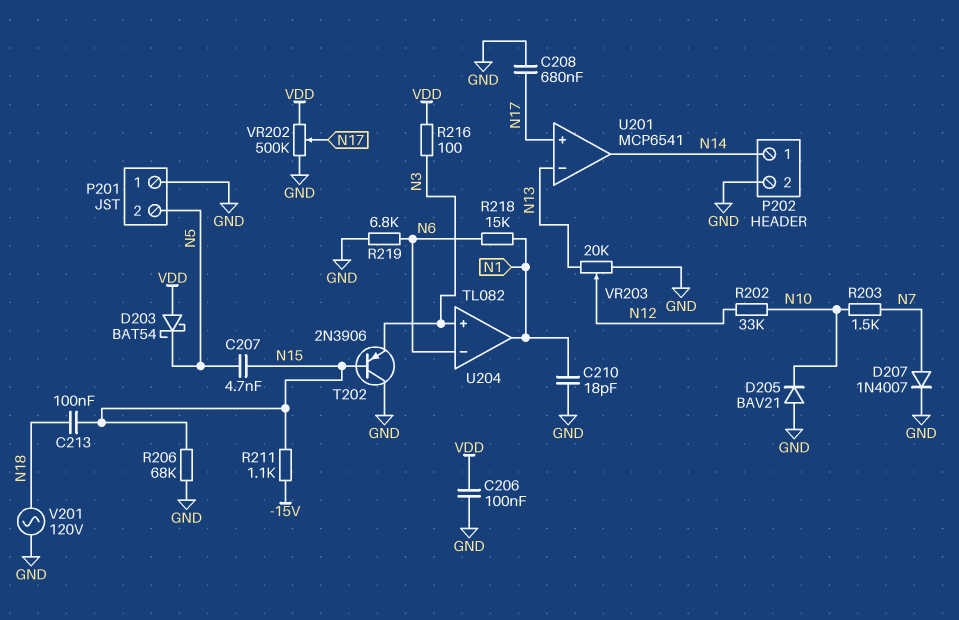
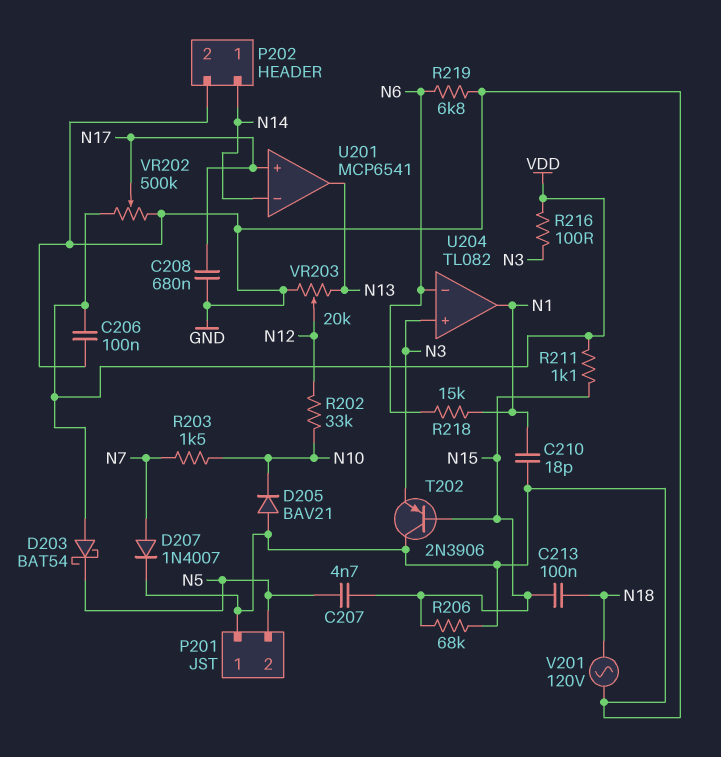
R211: 1.1k (-15V, N15) -> 1.1k (N15, VDD)
U201 pin in-: N13 -> N14
U201 pin out: N14 -> N13

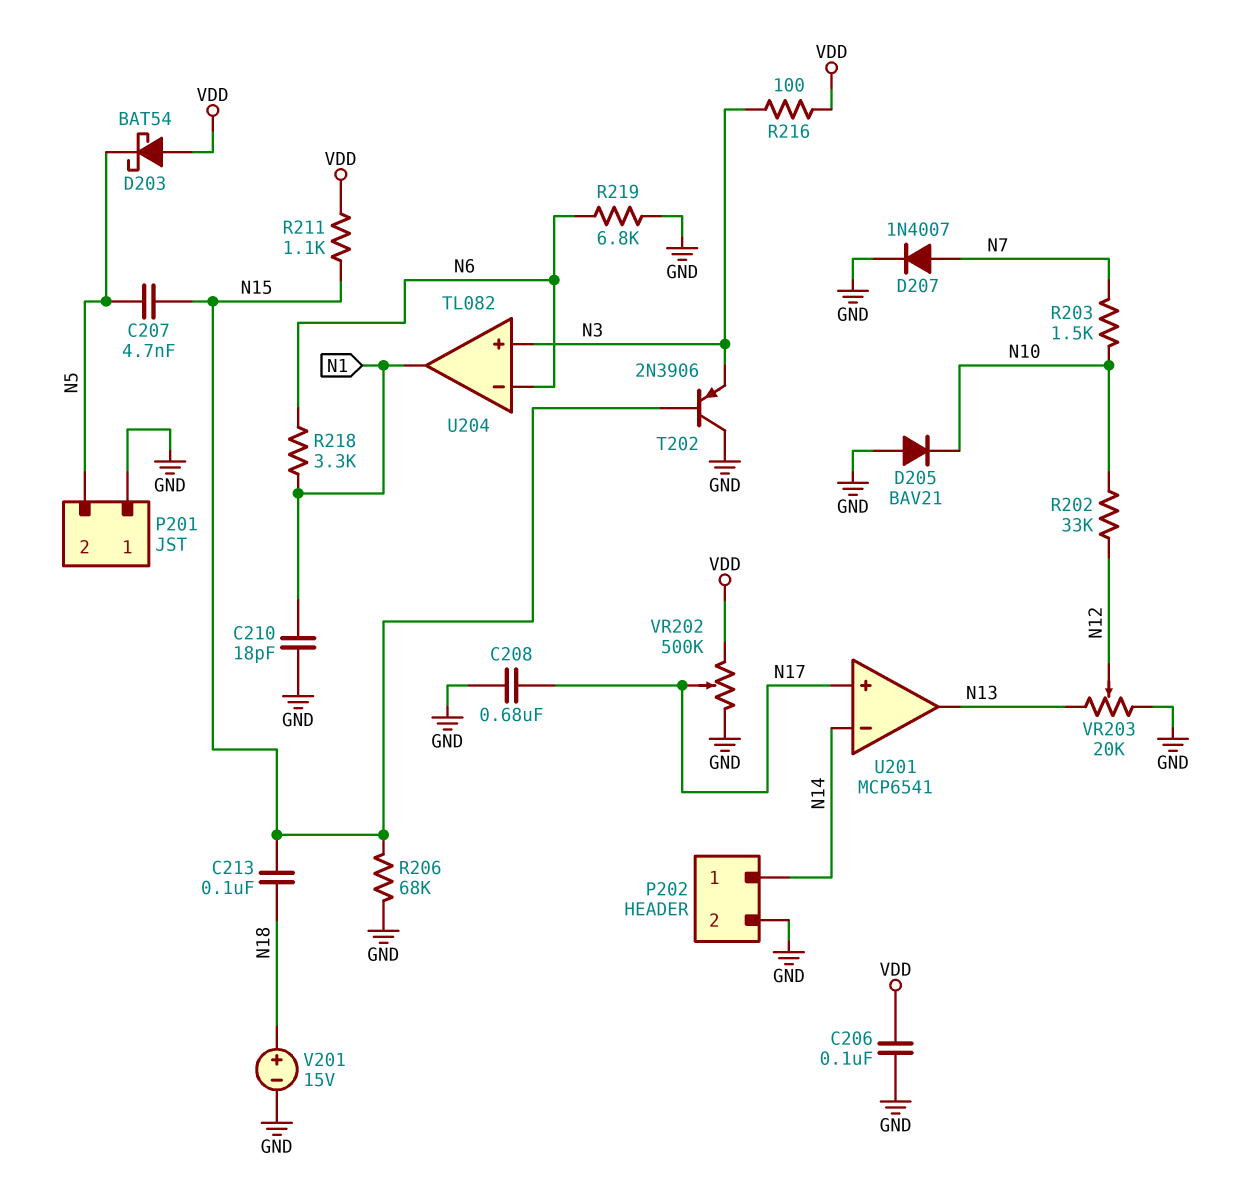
R218: 15k (N1, N6) -> 3.3k (N1, N6)
V201: AC 120V (GND, N18) -> 15V (plus N18, minus GND)

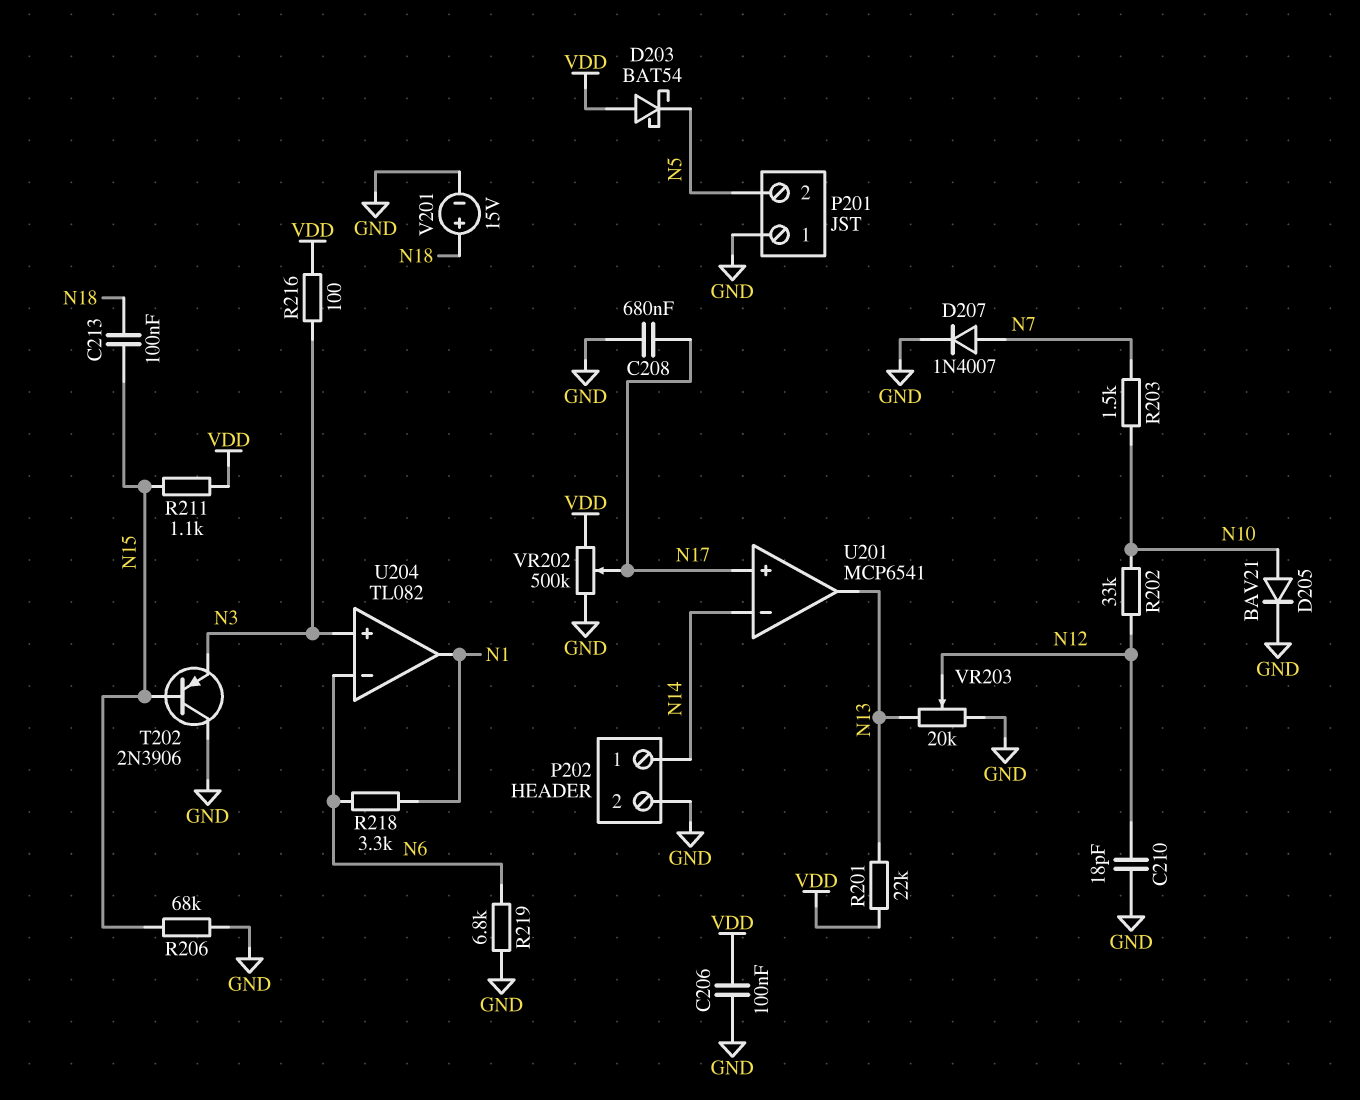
C207: 4.7nF (N5, N15) -> none
C210: 18pF (GND, N1) -> 18pF (GND, N12)
D205: diode BAV21 (A GND, K N10) -> diode BAV21 (A N10, K GND)
R201: none -> 22k (N13, VDD)

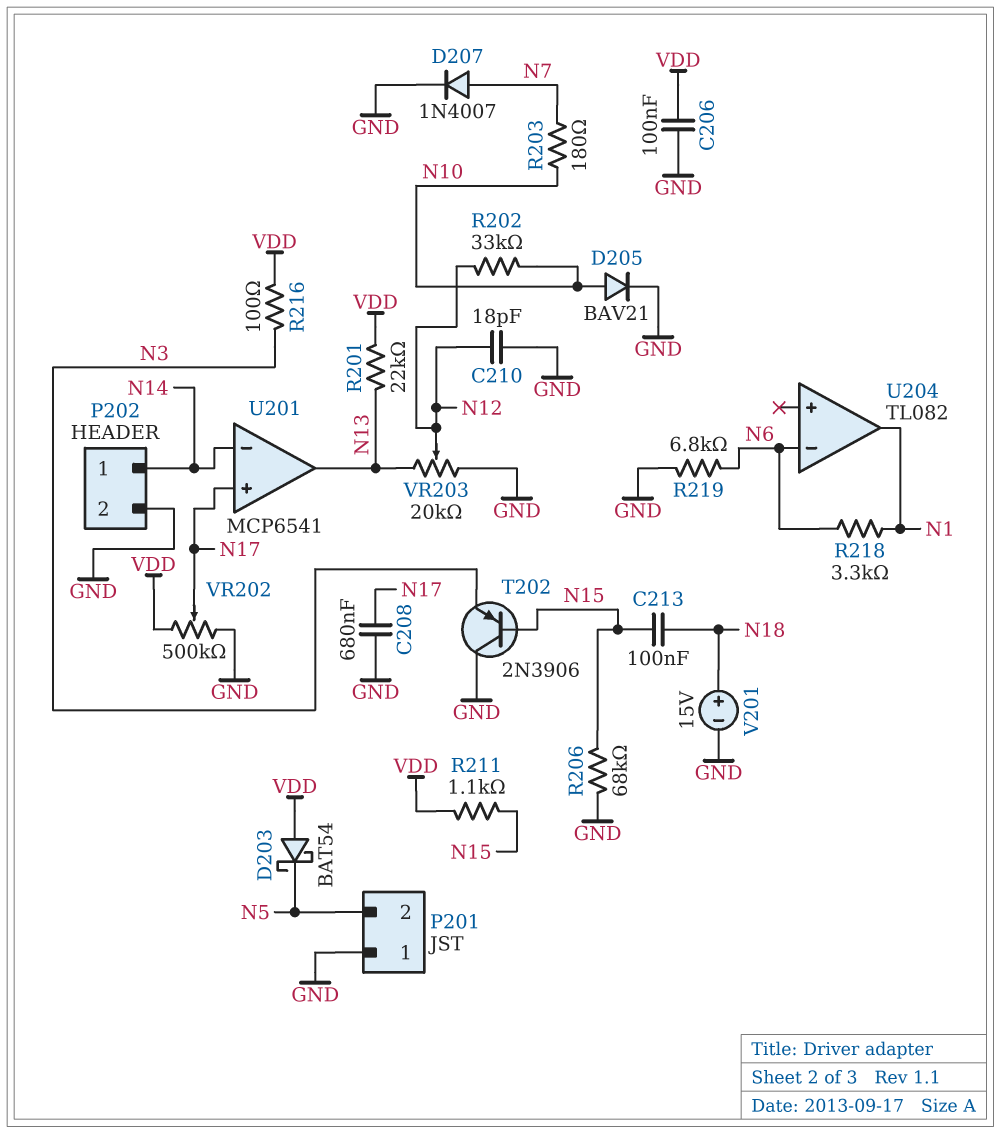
R203: 1.5k (N7, N10) -> 180 (N7, N10)
U204 pin in+: N3 -> none

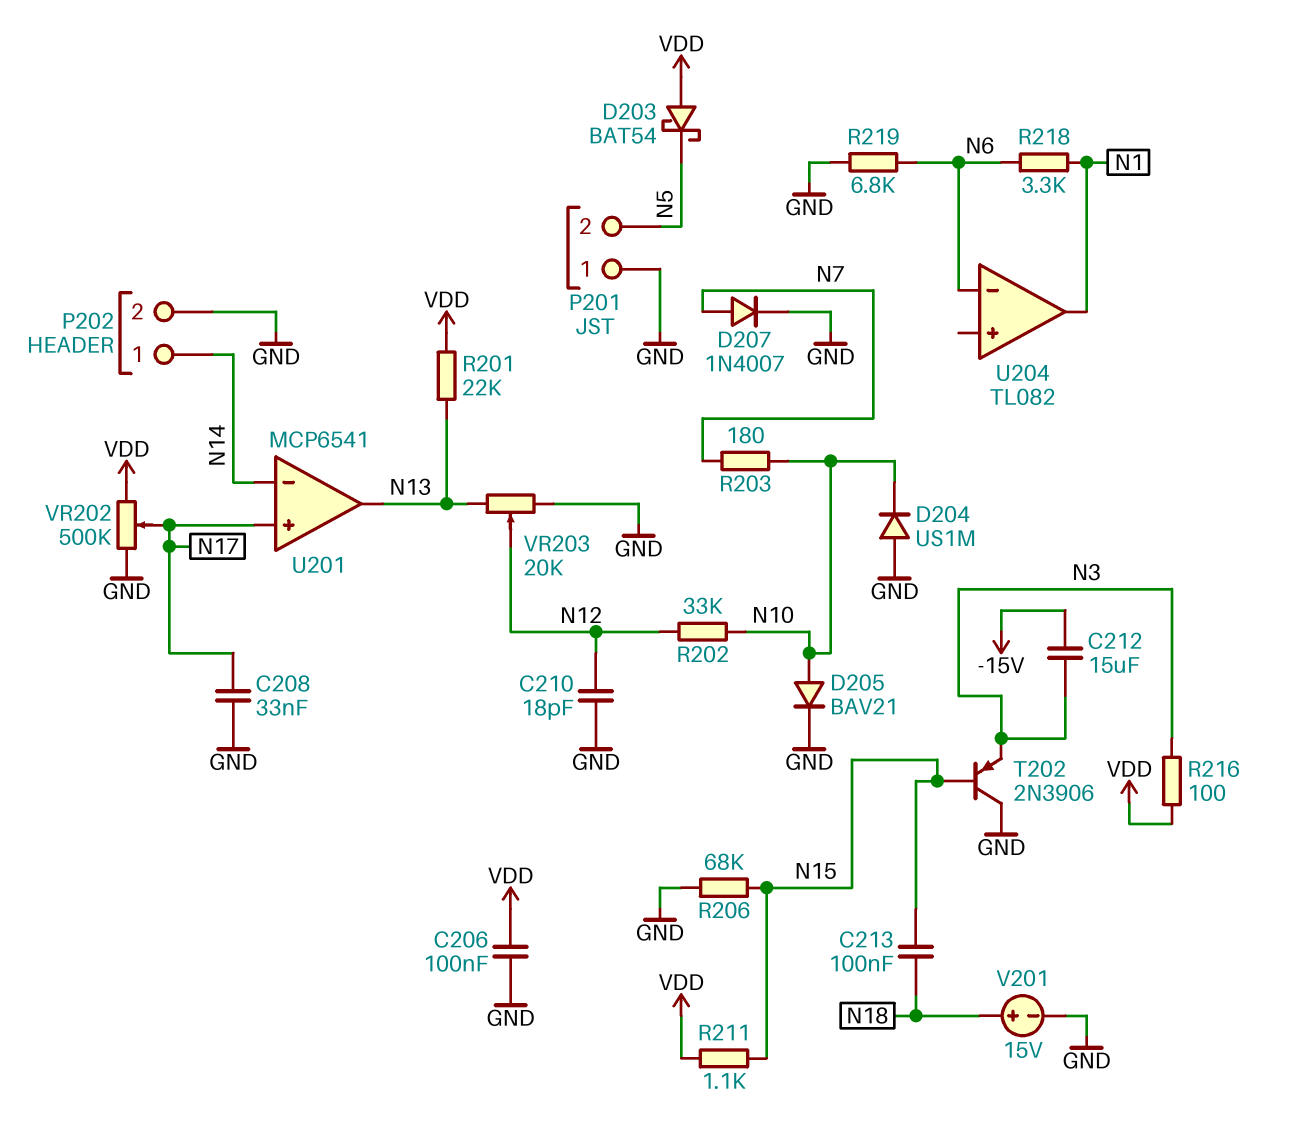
C208: 680nF (GND, N17) -> 33nF (GND, N17)
C212: none -> 15uF (-15V, N3)
D204: none -> diode US1M (A GND, K N10)

